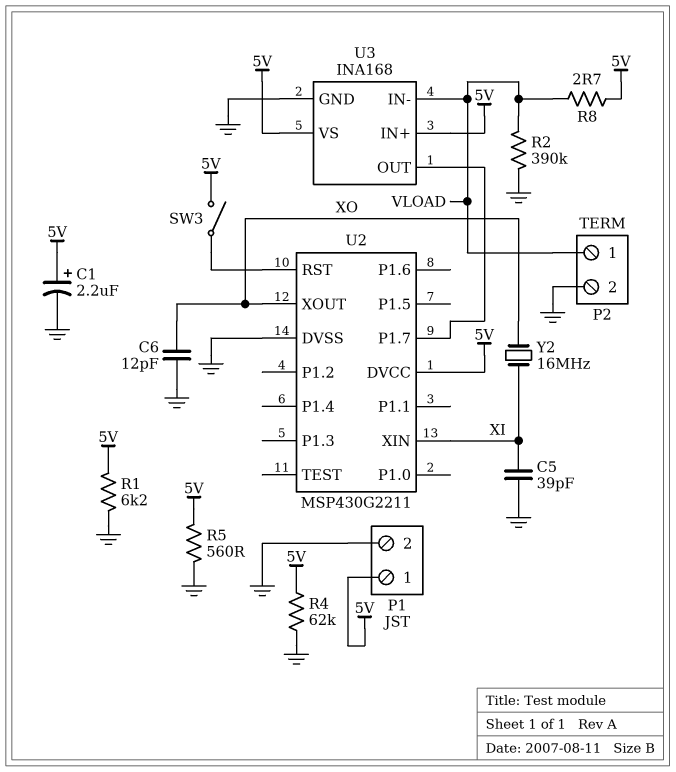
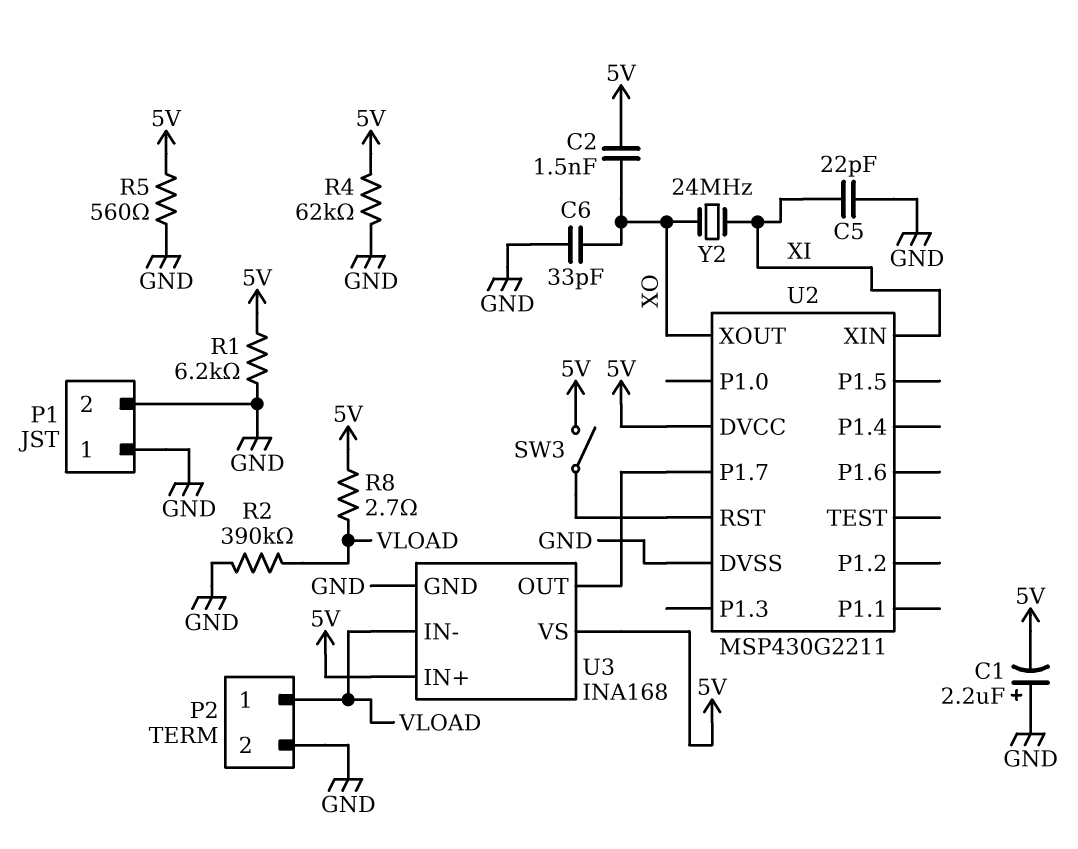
C1: 2.2uF (plus 5V, minus GND) -> 2.2uF (plus GND, minus 5V)
C2: none -> 1.5nF (5V, XO)
C5: 39pF (GND, XI) -> 22pF (GND, XI)
C6: 12pF (GND, XO) -> 33pF (GND, XO)
P1 pin 1: 5V -> GND
Y2: 16MHz (XI, XO) -> 24MHz (XI, XO)

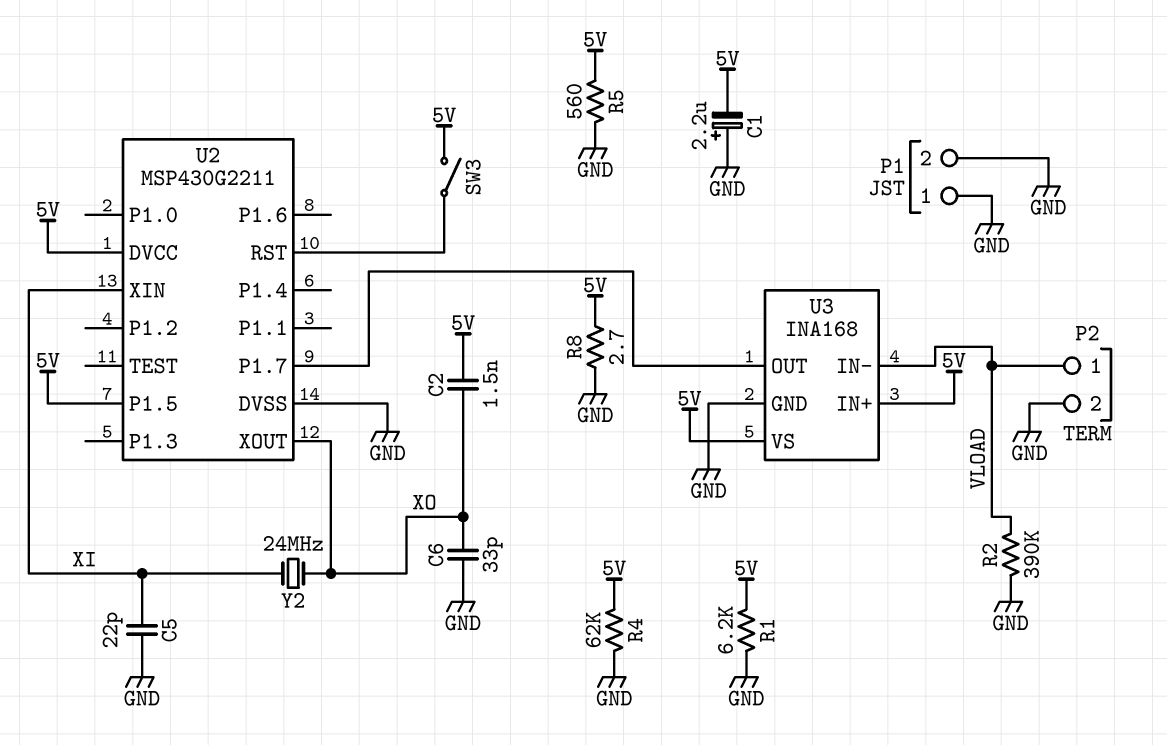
R8: 2.7 (5V, VLOAD) -> 2.7 (5V, GND)
U2 pin P1.5: none -> 5V

